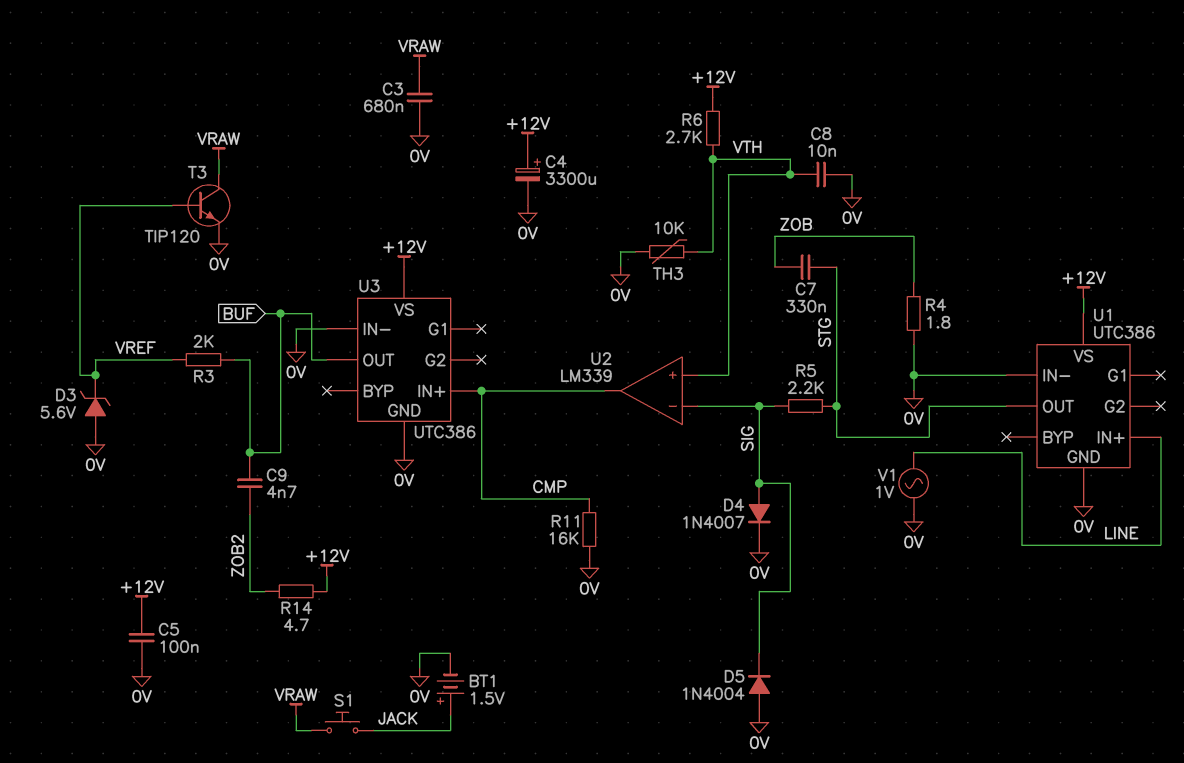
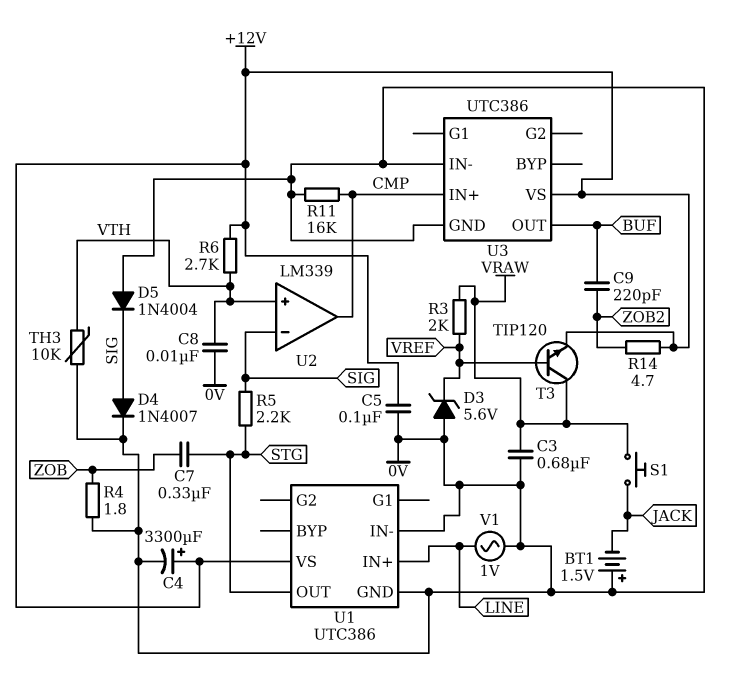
BT1: 1.5V (plus JACK, minus 0V) -> 1.5V (plus 0V, minus JACK)
C9: 4.7nF (BUF, ZOB2) -> 220pF (BUF, ZOB2)
R3: 2k (BUF, VREF) -> 2k (VRAW, VREF)
T3: NPN TIP120 (B VREF, C VRAW, E 0V) -> NPN TIP120 (B VREF, C VRAW, E +12V)

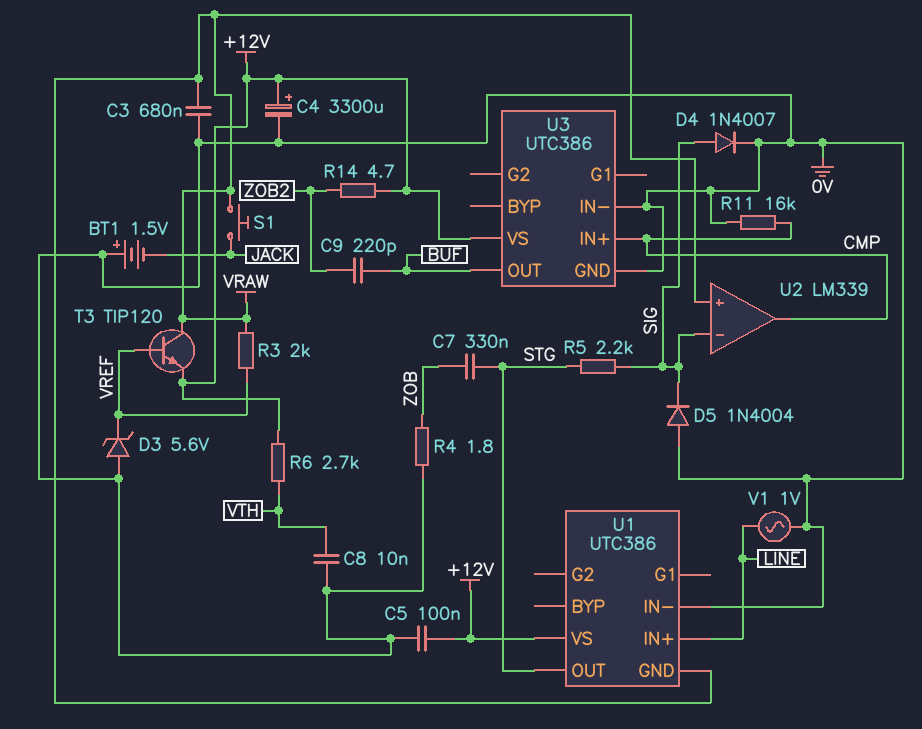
TH3: 10k (0V, VTH) -> none
U1 pin GND: 0V -> VRAW
U2 pin in+: VTH -> VRAW

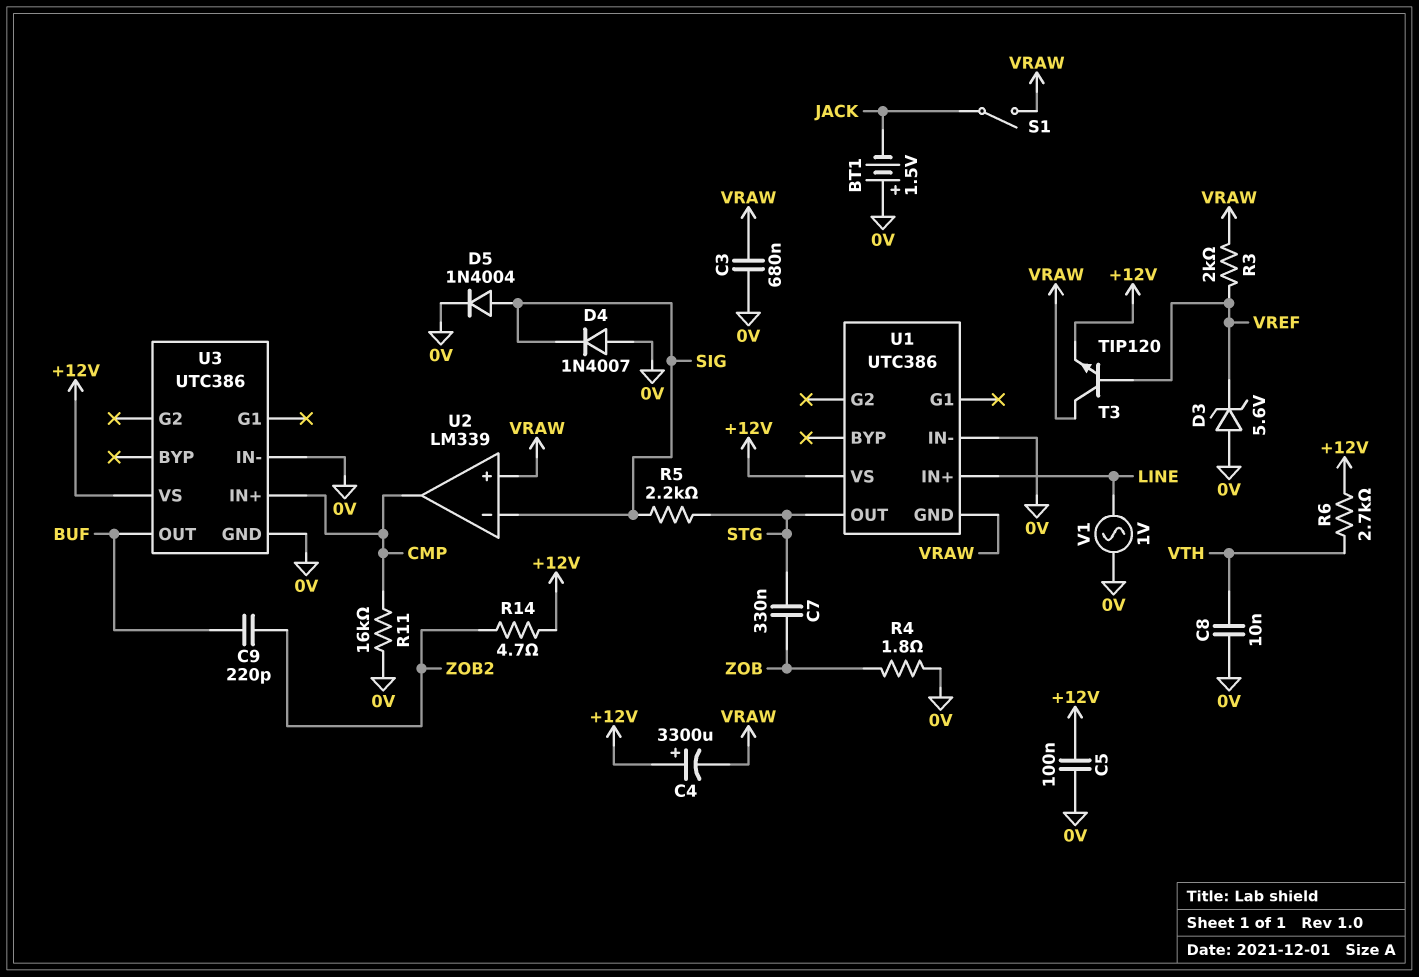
C4: 3300uF (plus +12V, minus 0V) -> 3300uF (plus +12V, minus VRAW)
D4: diode 1N4007 (A SIG, K 0V) -> diode 1N4007 (A 0V, K SIG)
D5: diode 1N4004 (A 0V, K SIG) -> diode 1N4004 (A SIG, K 0V)
S1: button (JACK, VRAW) -> switch (JACK, VRAW)

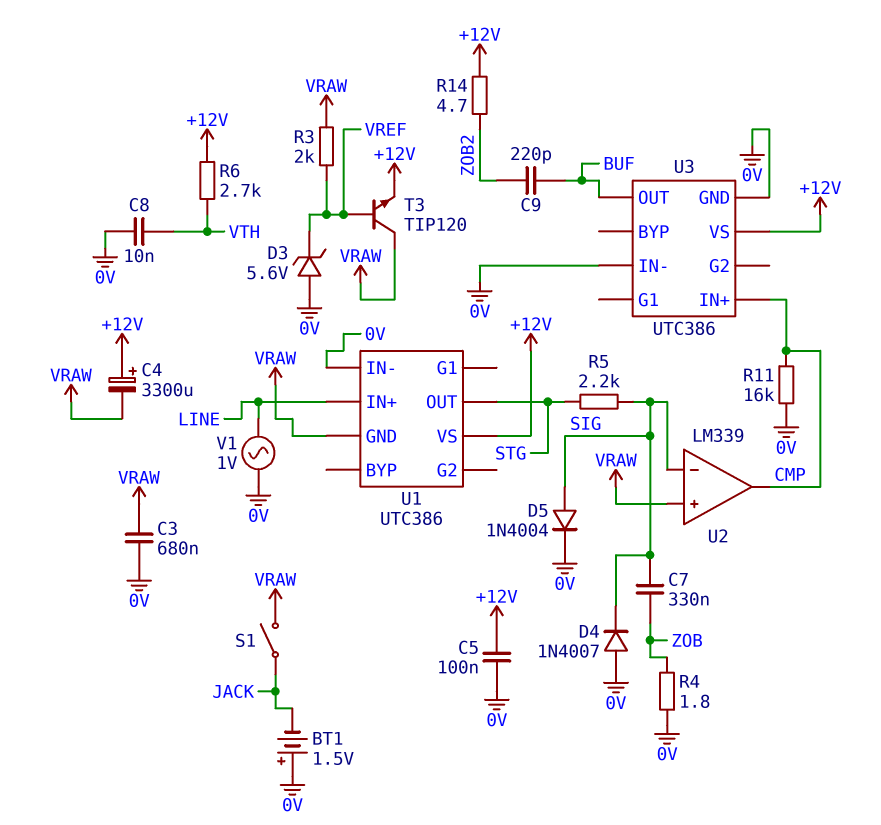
C7: 330nF (STG, ZOB) -> 330nF (SIG, ZOB)

